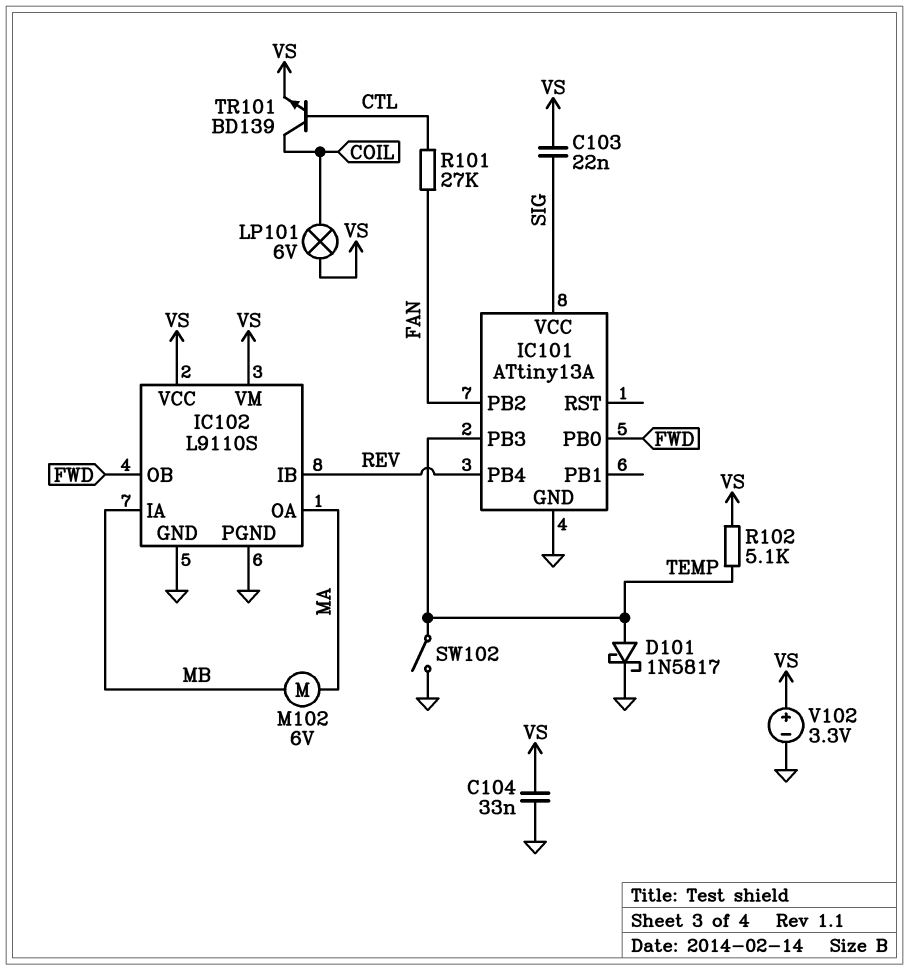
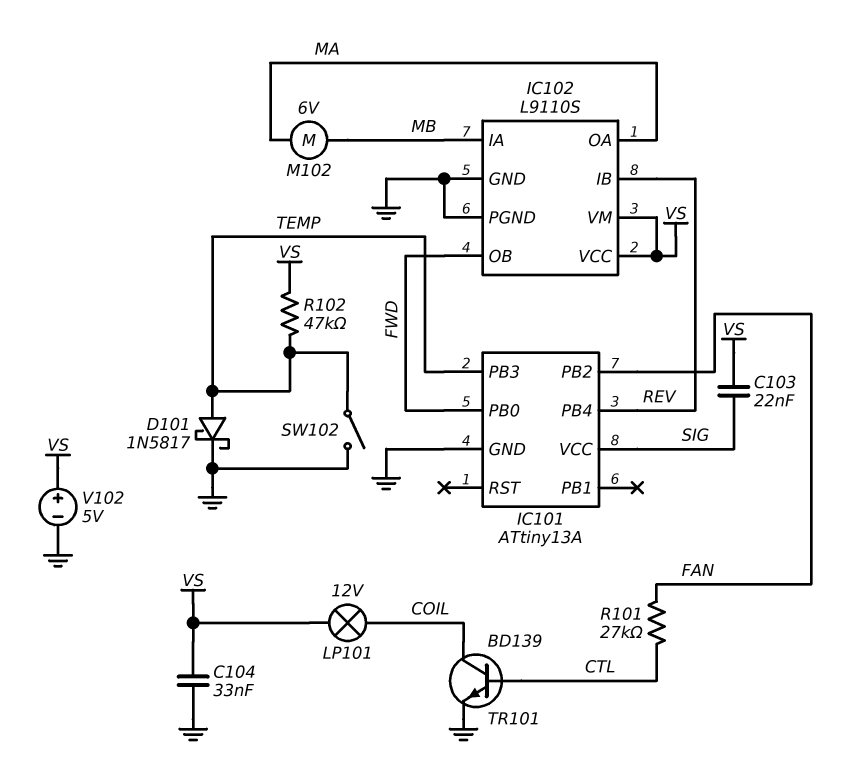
LP101: lamp 6V (COIL, VS) -> lamp 12V (COIL, VS)
R102: 5.1k (TEMP, VS) -> 47k (TEMP, VS)
TR101: NPN BD139 (B CTL, C COIL, E VS) -> NPN BD139 (B CTL, C COIL, E GND)
V102: 3.3V (plus VS, minus GND) -> 5V (plus VS, minus GND)

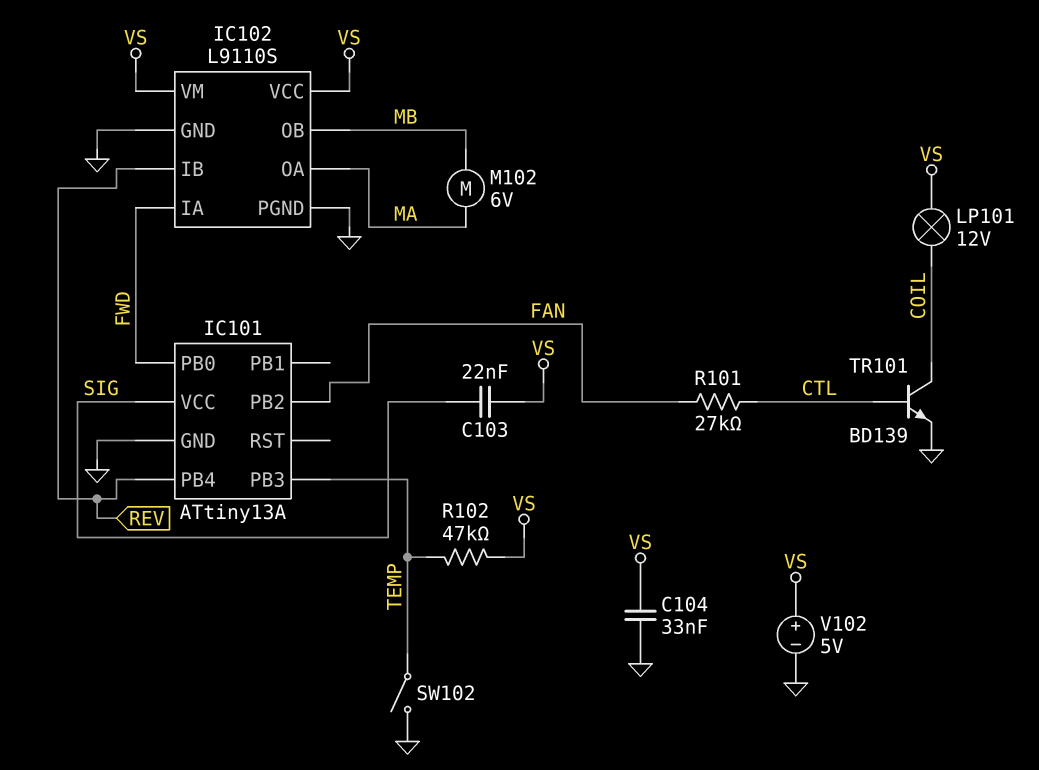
D101: schottky 1N5817 (A TEMP, K GND) -> none
IC102 pin IA: MB -> FWD
IC102 pin OB: FWD -> MB

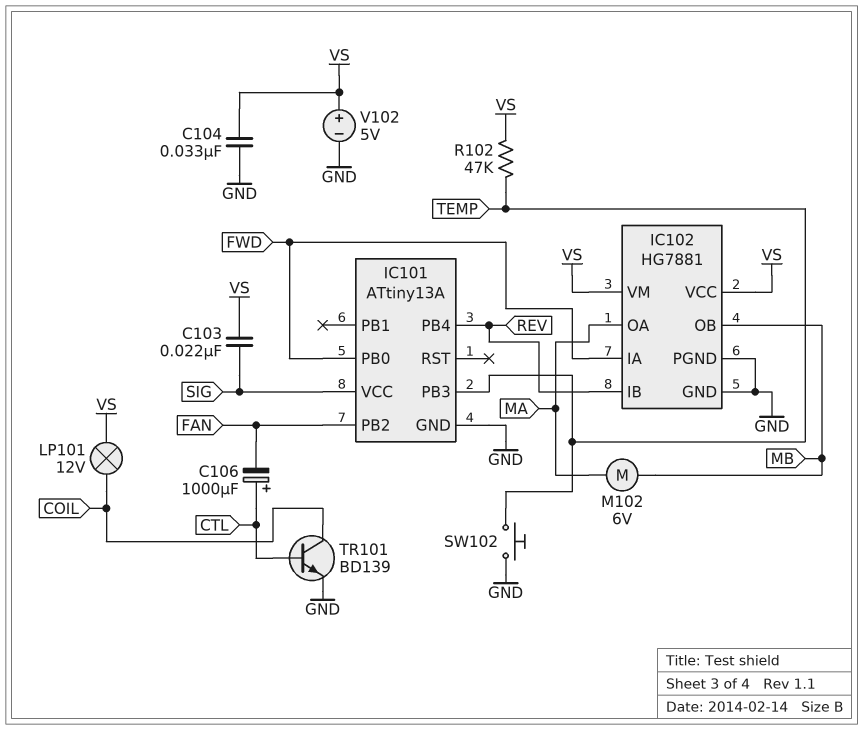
C106: none -> 1000uF (plus CTL, minus FAN)
IC102: L9110S -> HG7881
R101: 27k (CTL, FAN) -> none
SW102: switch (GND, TEMP) -> button (GND, TEMP)

